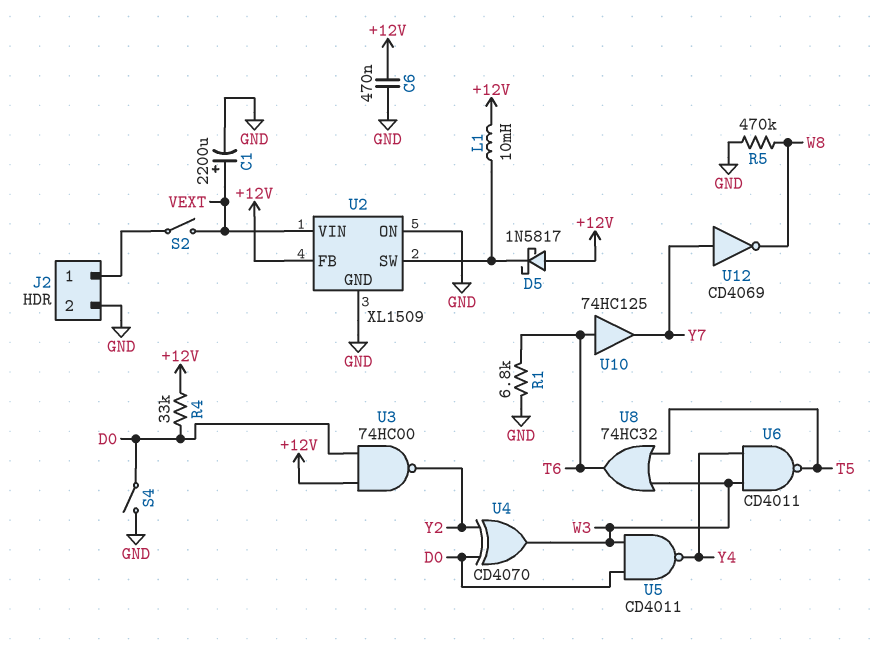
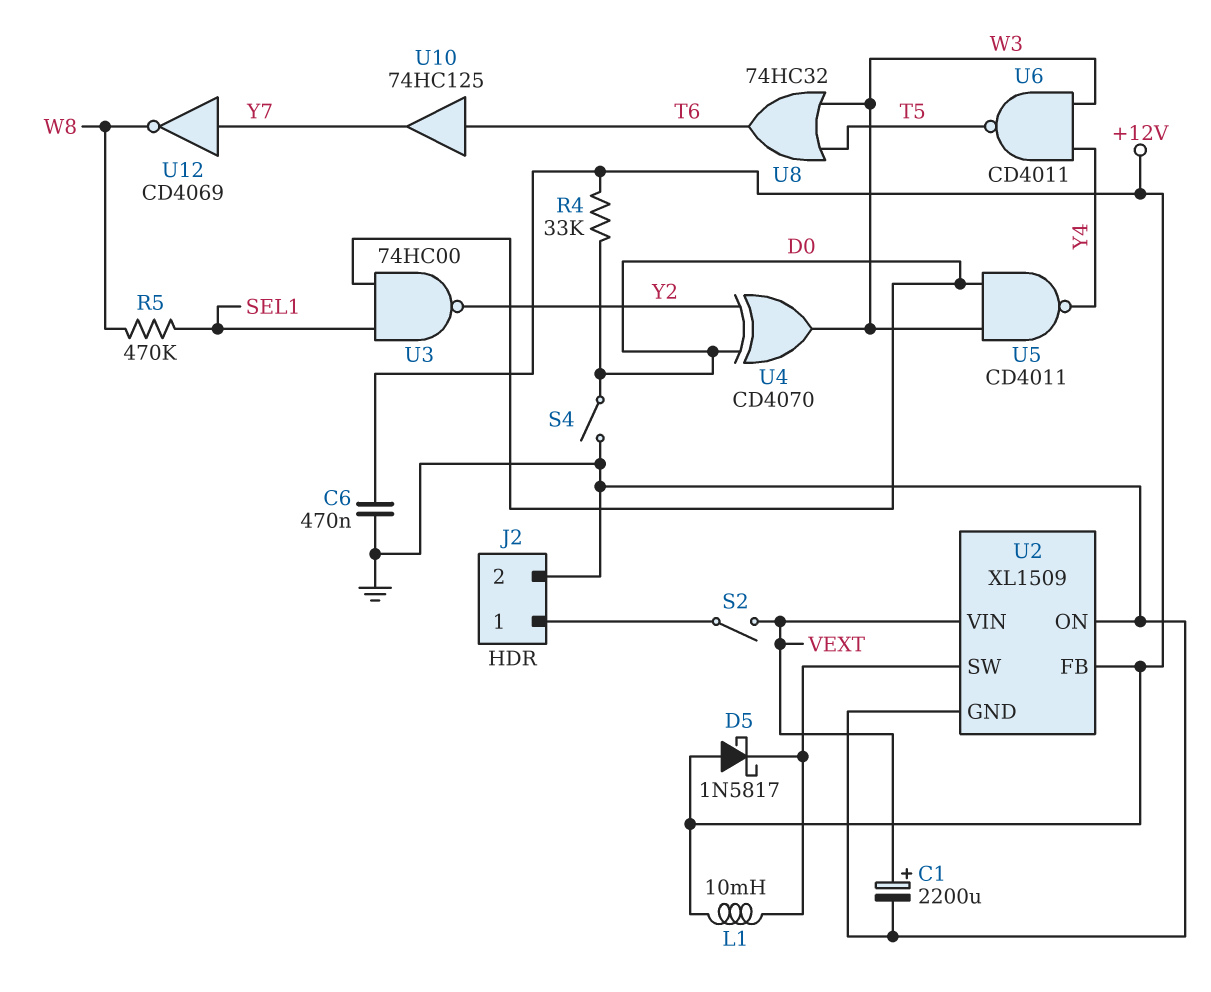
R1: 6.8k (GND, T6) -> none
R5: 470k (GND, W8) -> 470k (SEL1, W8)
U3: NAND 74HC00 (in +12V, in D0, out Y2) -> NAND 74HC00 (in D0, in SEL1, out Y2)

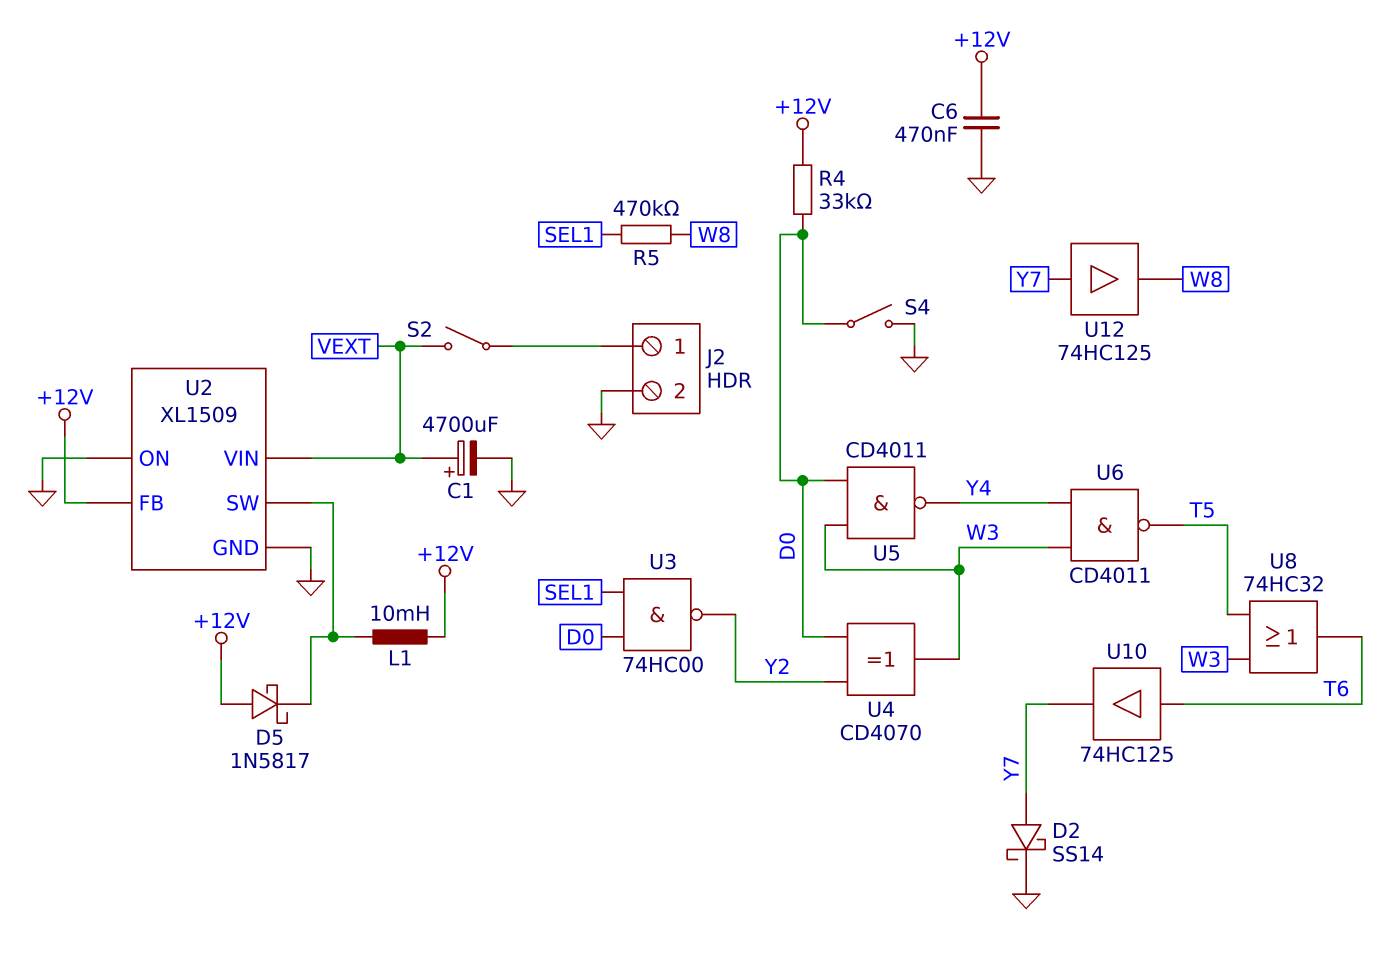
C1: 2200uF (plus VEXT, minus GND) -> 4700uF (plus VEXT, minus GND)
D2: none -> schottky SS14 (A Y7, K GND)
U12: NOT CD4069 (in Y7, out W8) -> buffer 74HC125 (in Y7, out W8)

